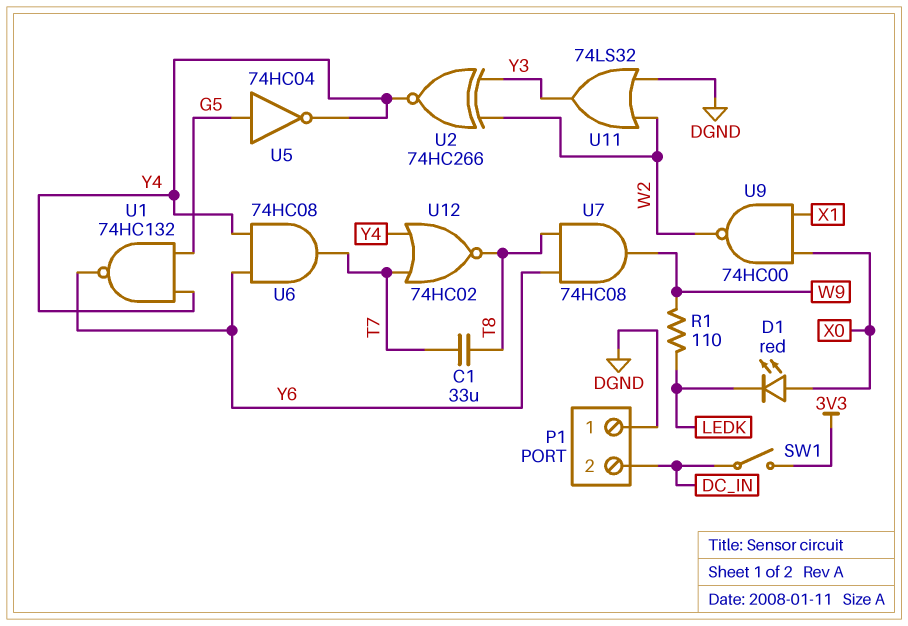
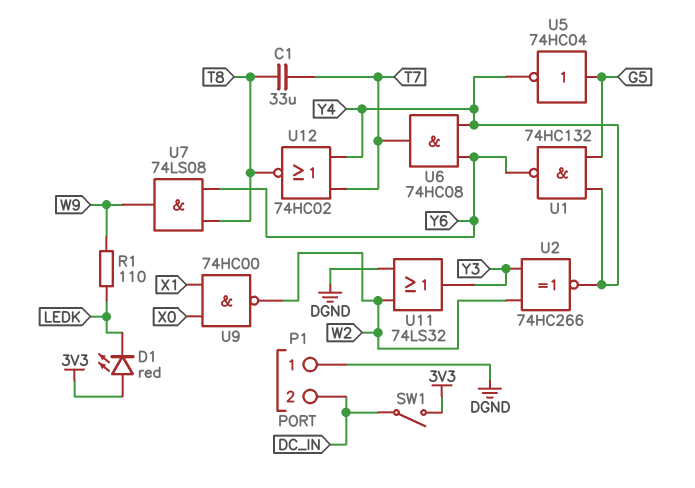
D1: LED red (A X0, K LEDK) -> LED red (A 3V3, K LEDK)
U7: AND 74HC08 (in T8, in Y6, out W9) -> AND 74LS08 (in T8, in Y6, out W9)

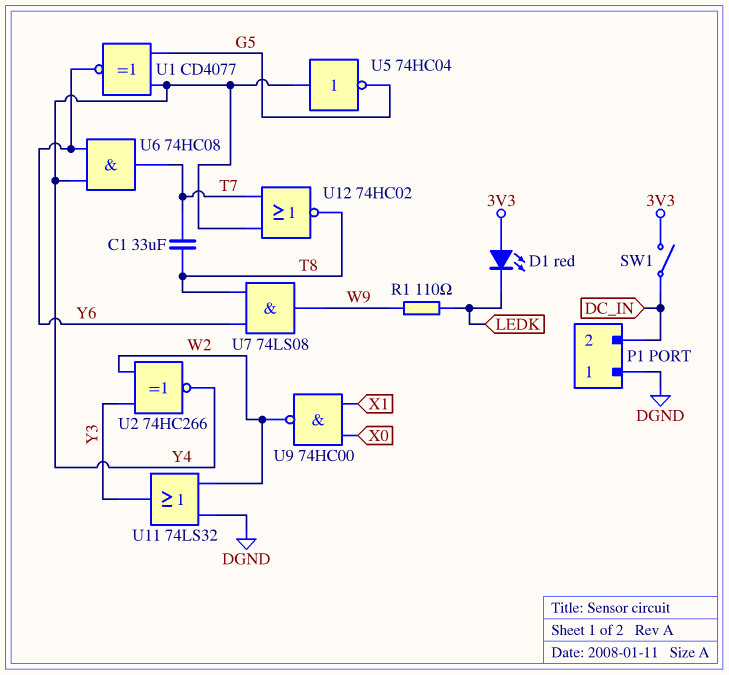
U1: NAND 74HC132 (in G5, in Y4, out Y6) -> XNOR CD4077 (in G5, in Y4, out Y6)
U5: NOT 74HC04 (in G5, out Y4) -> NOT 74HC04 (in Y4, out G5)

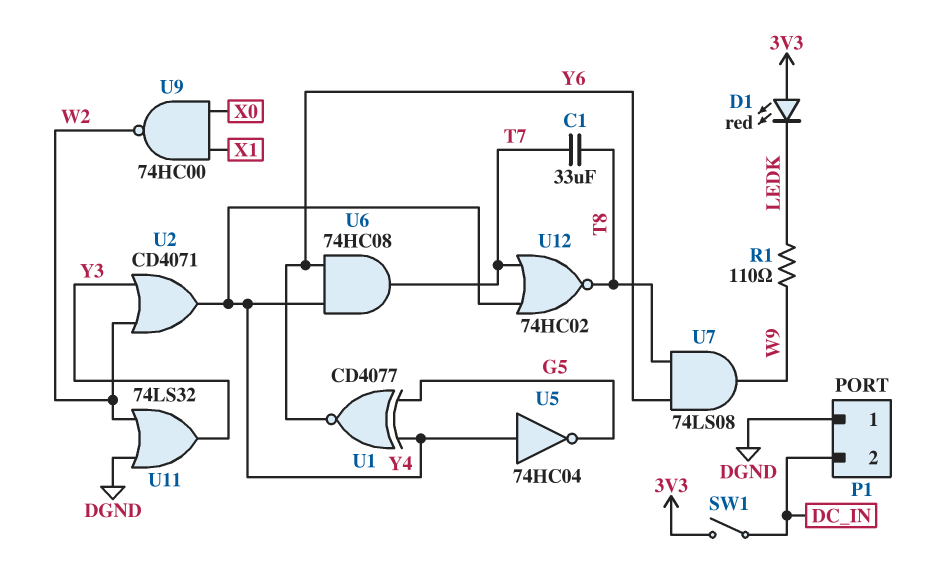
U2: XNOR 74HC266 (in W2, in Y3, out Y4) -> OR CD4071 (in W2, in Y3, out Y4)

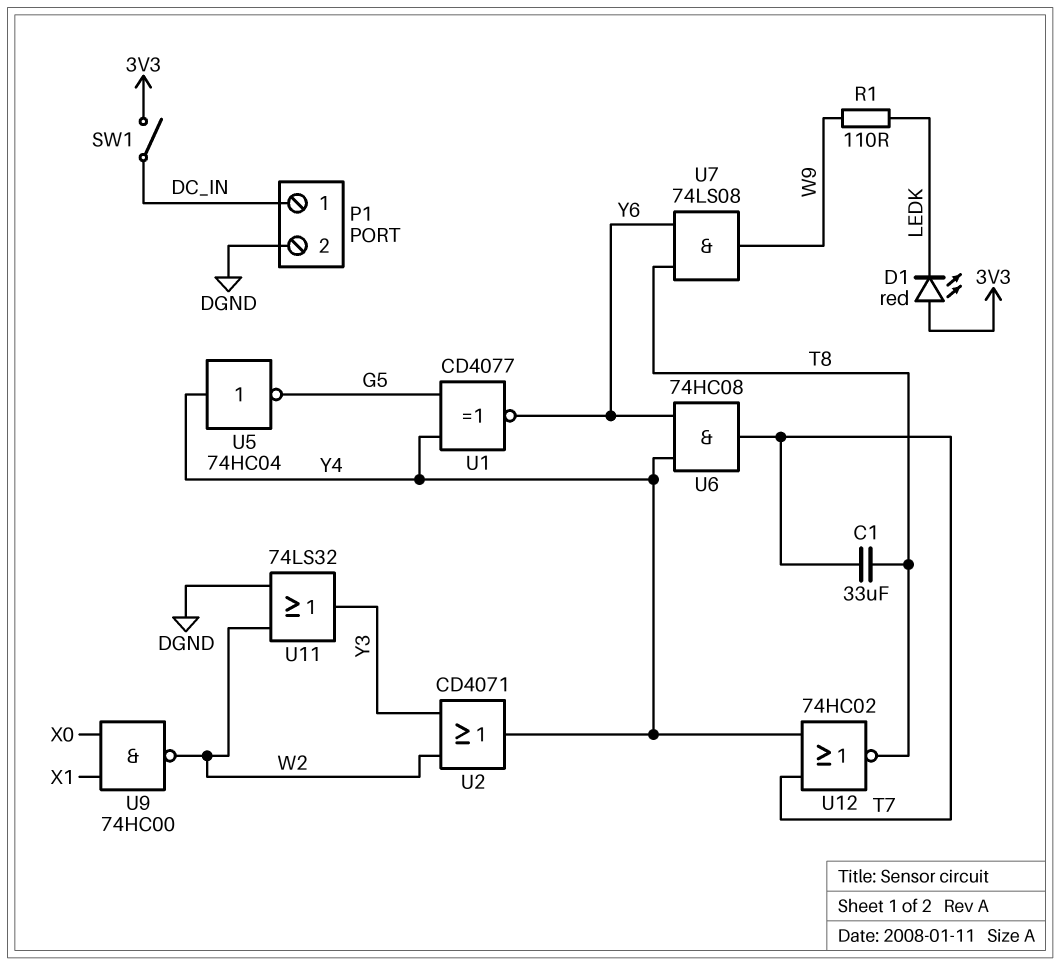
P1 pin 1: DGND -> DC_IN
P1 pin 2: DC_IN -> DGND

